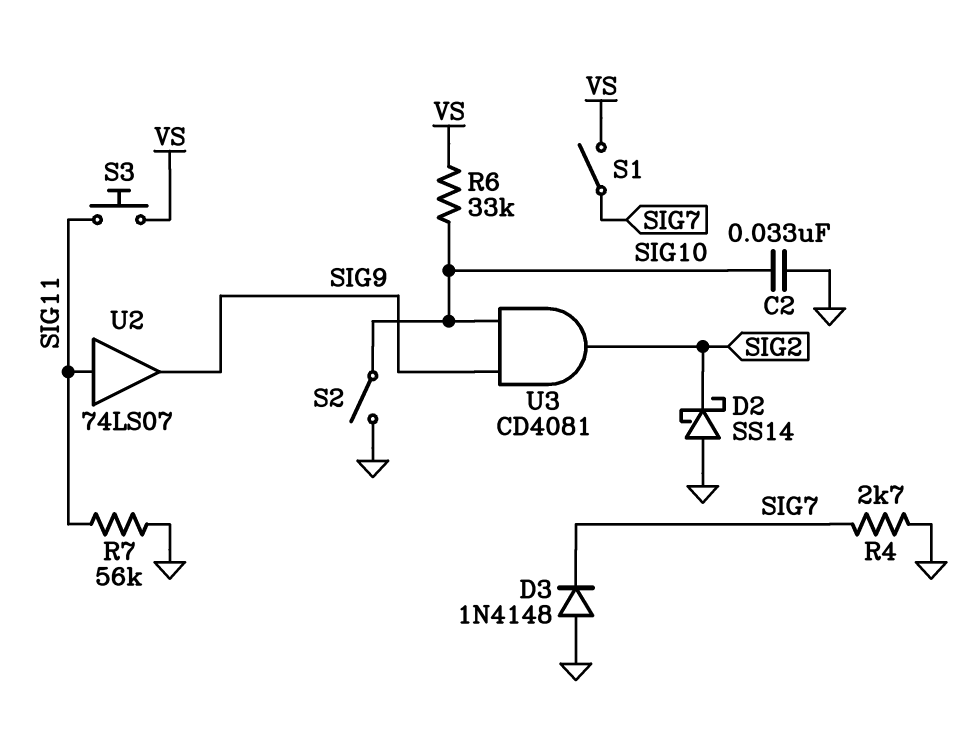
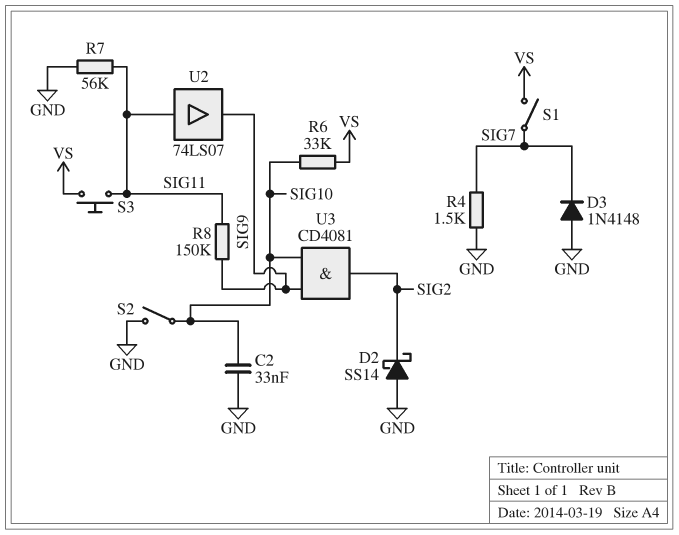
R4: 2.7k (GND, SIG7) -> 1.5k (GND, SIG7)
R8: none -> 150k (SIG9, SIG11)

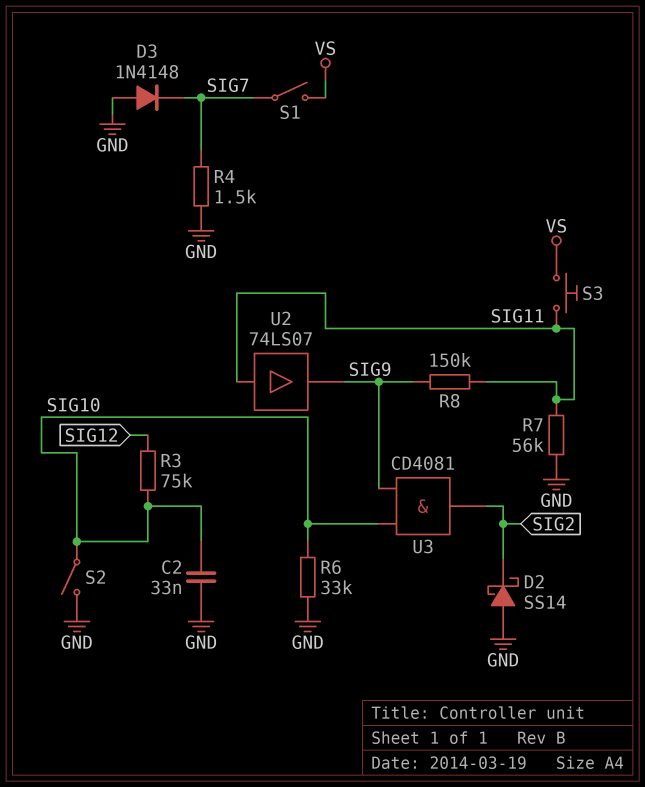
R3: none -> 75k (SIG10, SIG12)
R6: 33k (SIG10, VS) -> 33k (GND, SIG10)

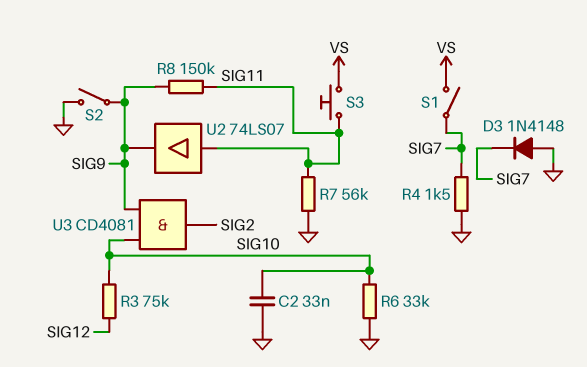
D2: schottky SS14 (A GND, K SIG2) -> none
S2: switch (GND, SIG10) -> switch (GND, SIG9)

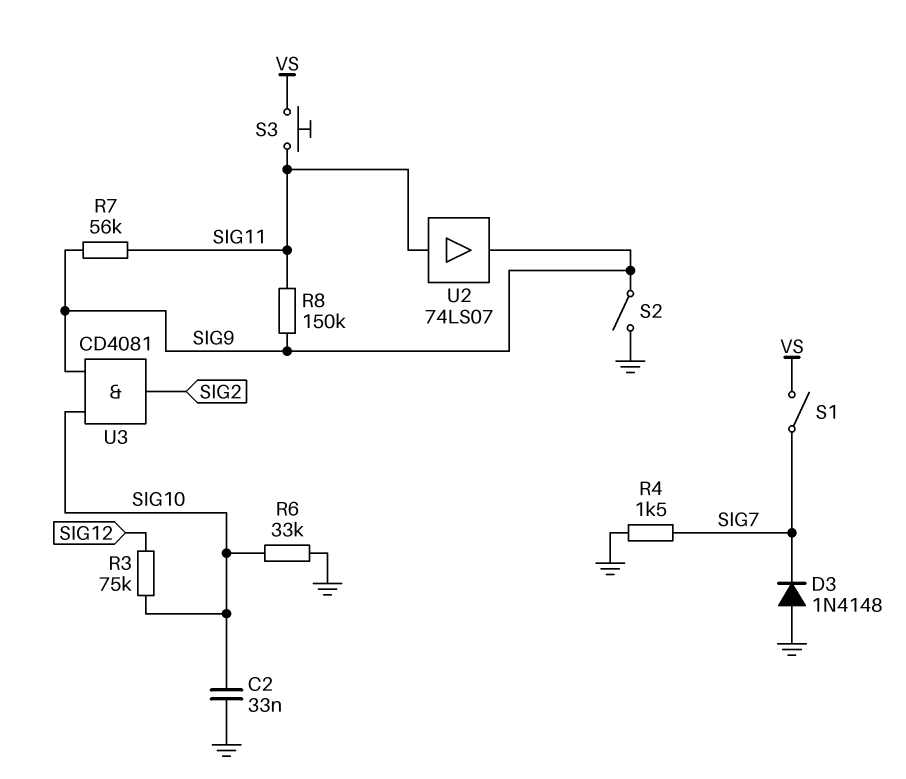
R7: 56k (GND, SIG11) -> 56k (SIG9, SIG11)

